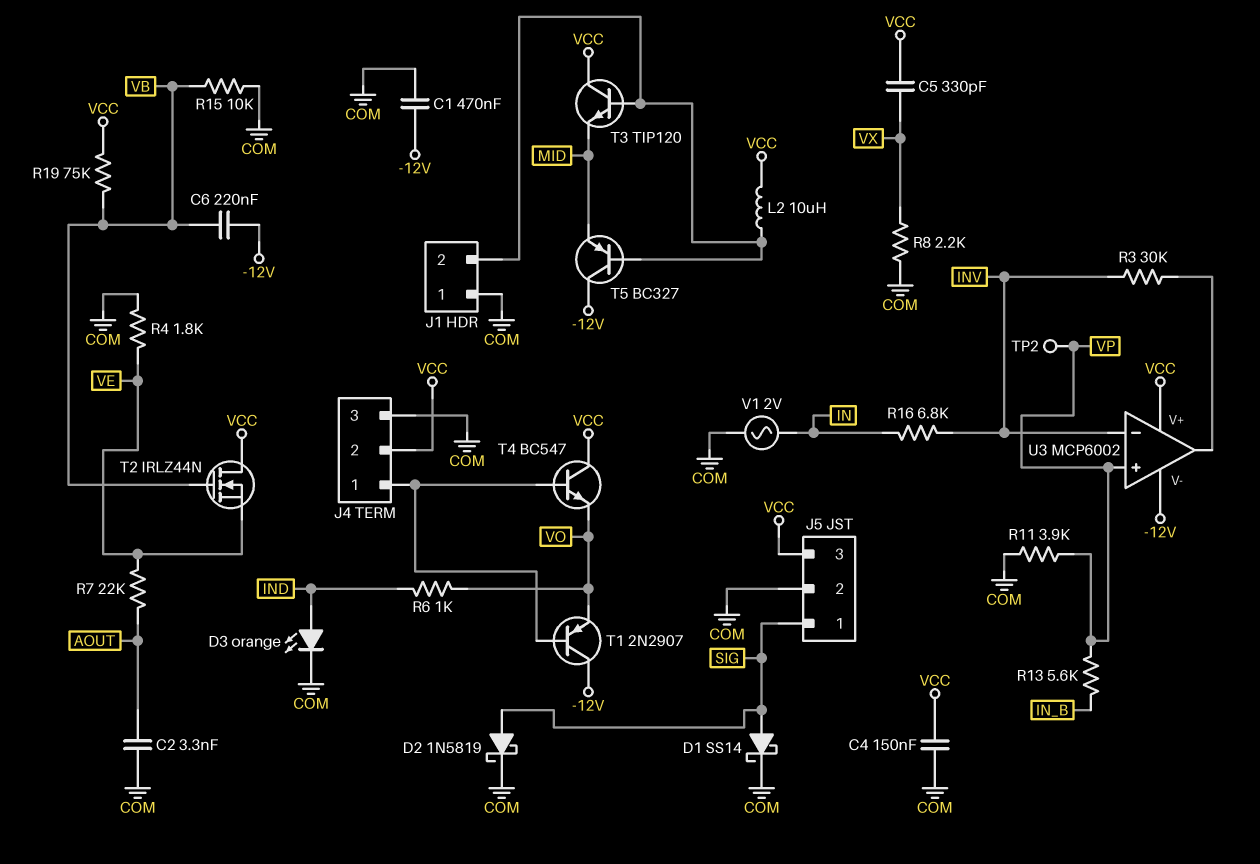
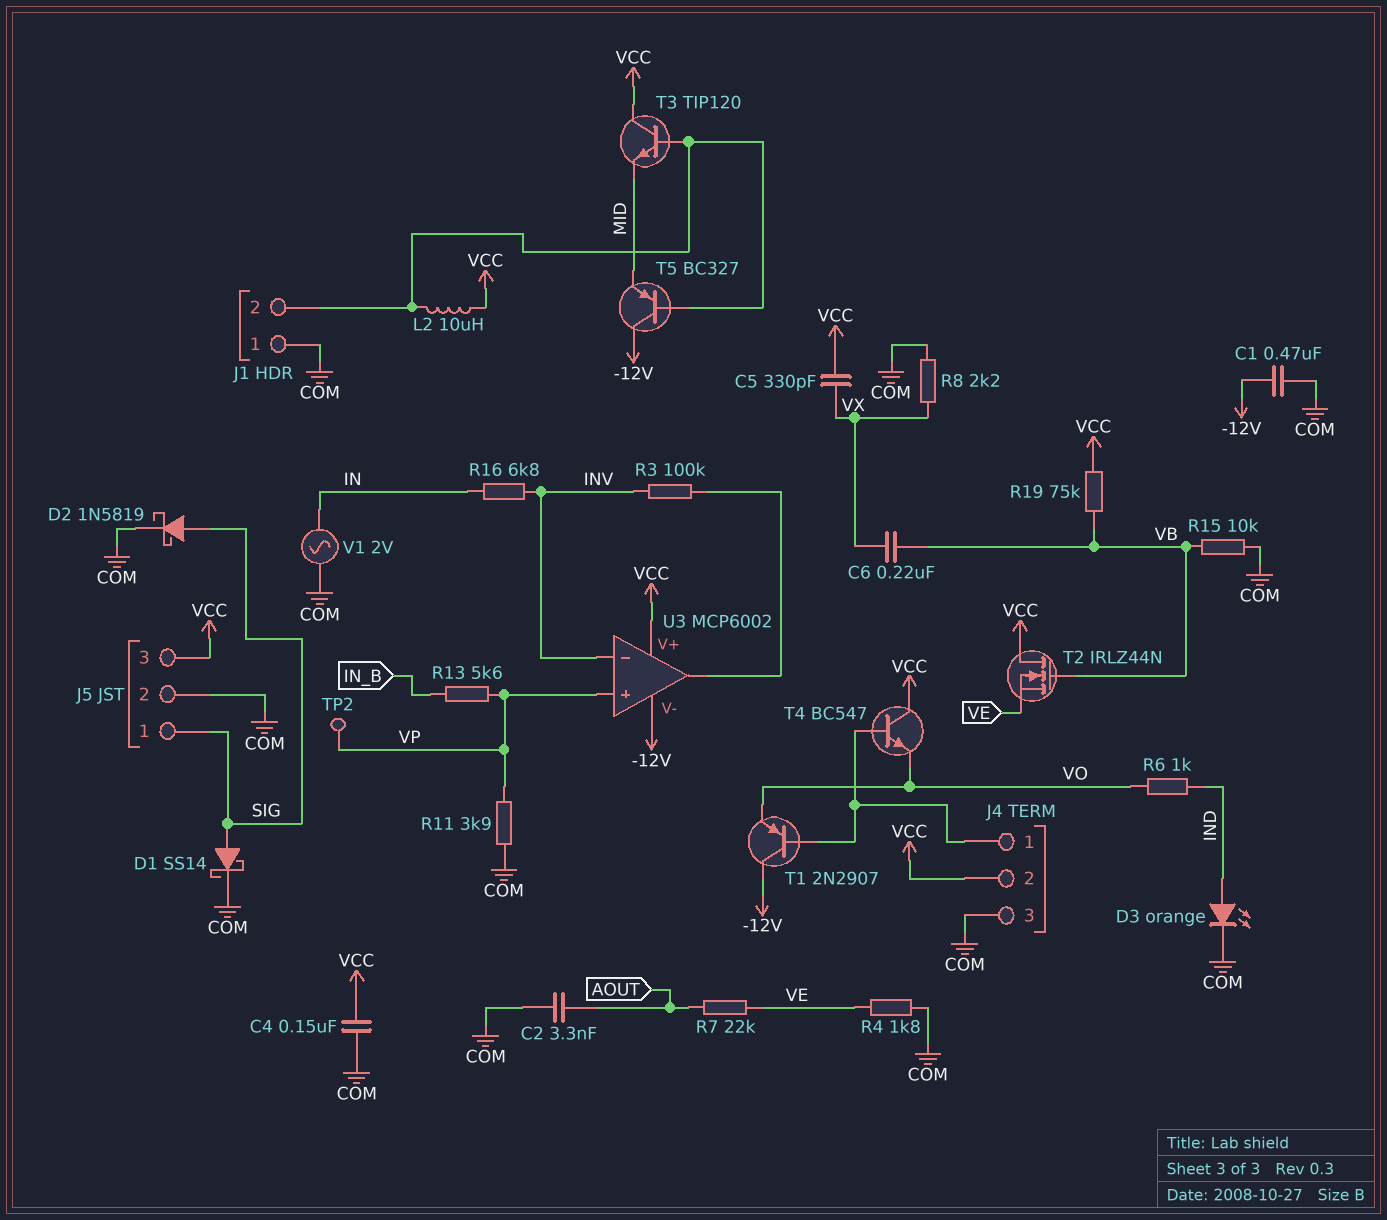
C6: 220nF (-12V, VB) -> 220nF (VB, VX)
R3: 30k (INV, U3/out) -> 100k (INV, U3/out)

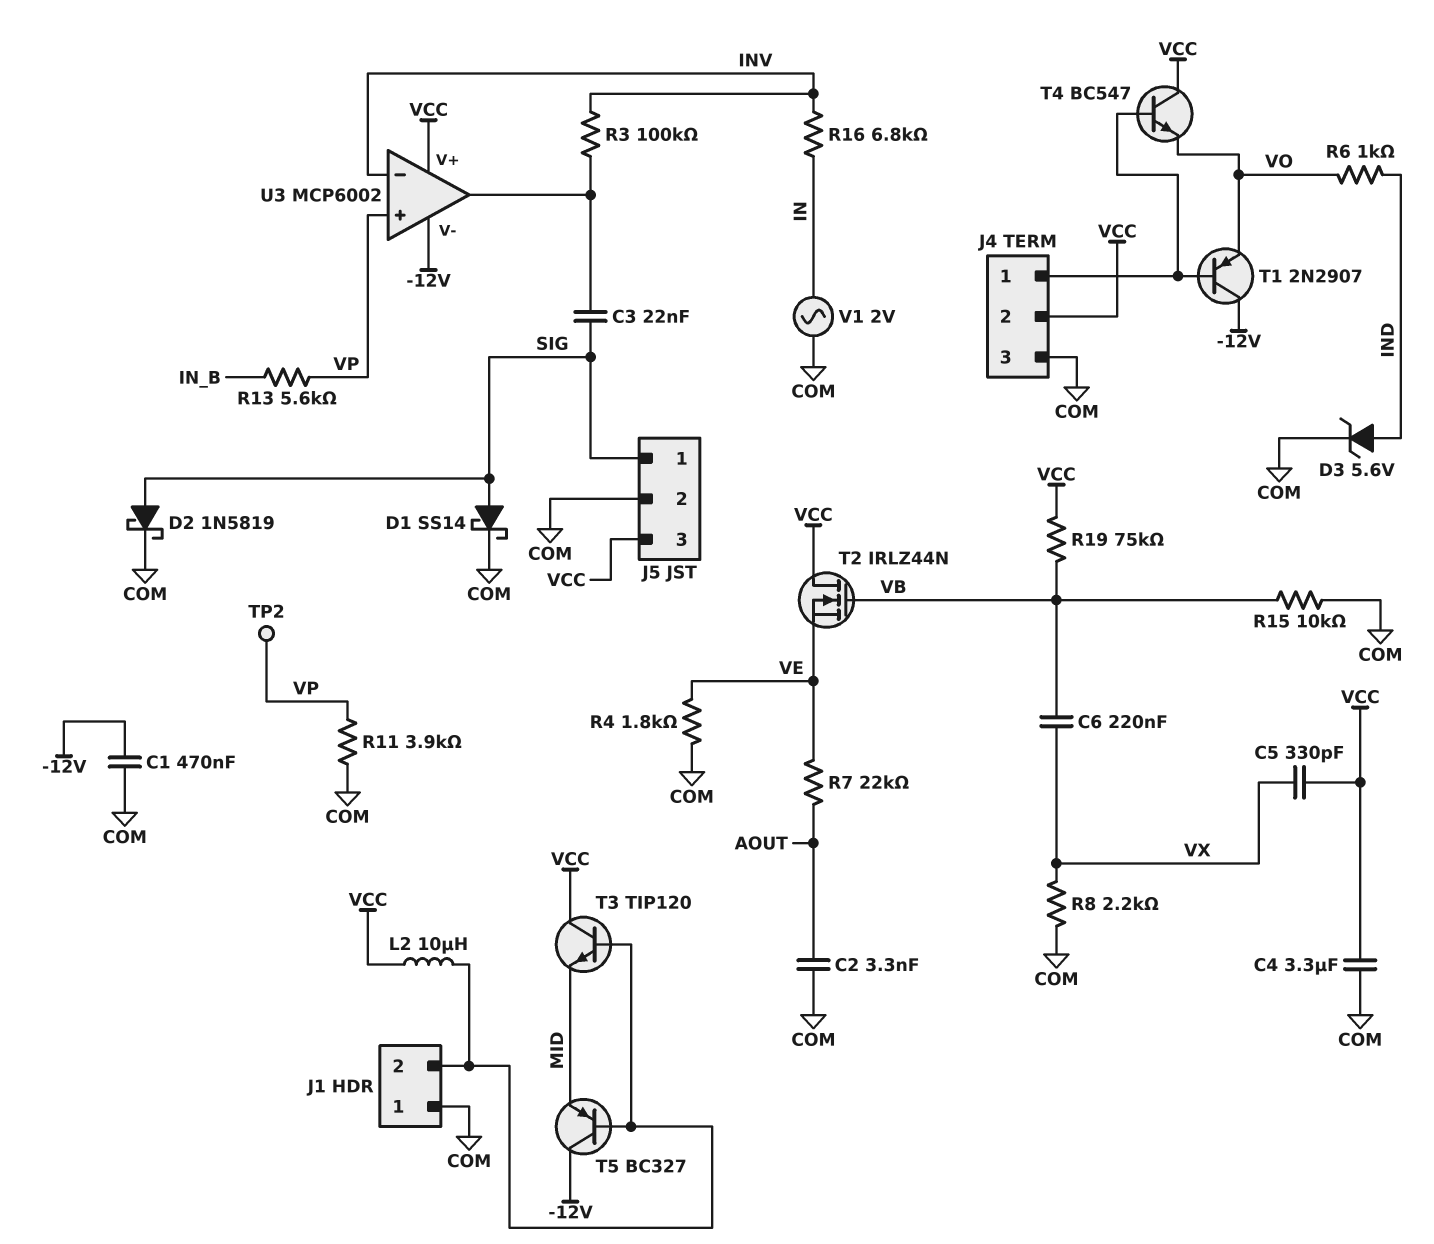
C3: none -> 22nF (SIG, U3/out)
C4: 150nF (COM, VCC) -> 3.3uF (COM, VCC)
D3: LED orange (A IND, K COM) -> zener 5.6V (A IND, K COM)

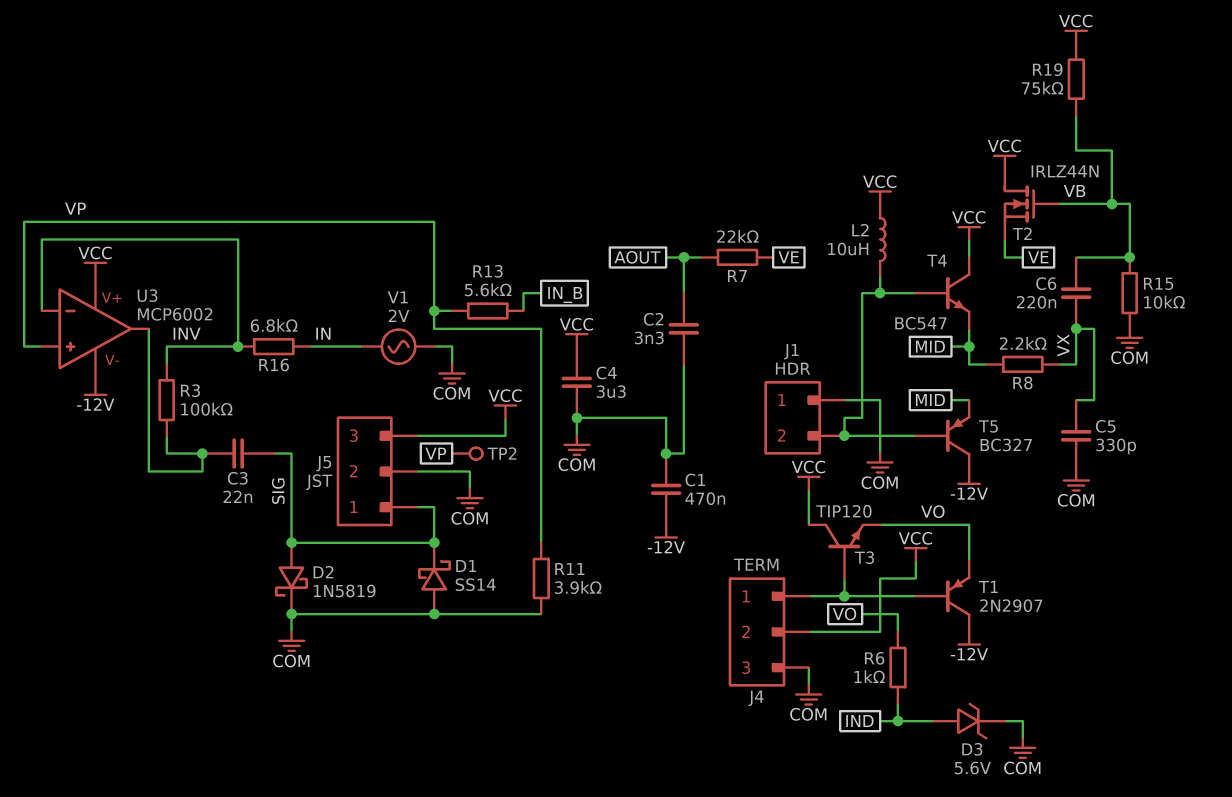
C5: 330pF (VCC, VX) -> 330pF (COM, VX)
D1: schottky SS14 (A SIG, K COM) -> schottky SS14 (A COM, K SIG)
R4: 1.8k (COM, VE) -> none
R8: 2.2k (COM, VX) -> 2.2k (MID, VX)
T3: NPN TIP120 (B J1/2, C VCC, E MID) -> NPN TIP120 (B J4/1, C VCC, E VO)
T4: NPN BC547 (B J4/1, C VCC, E VO) -> NPN BC547 (B J1/2, C VCC, E MID)

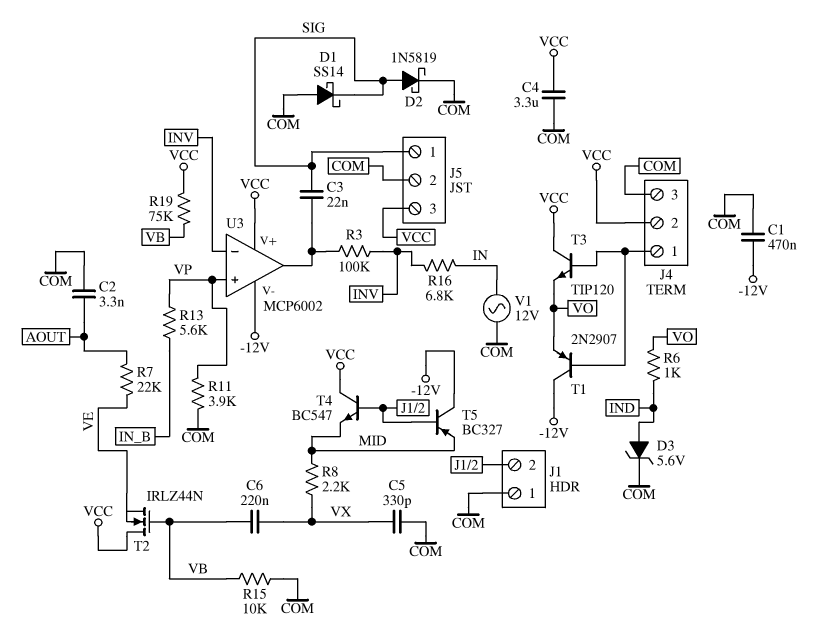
L2: 10uH (J1/2, VCC) -> none
TP2: test point (VP) -> none
V1: AC 2V (COM, IN) -> AC 12V (COM, IN)

